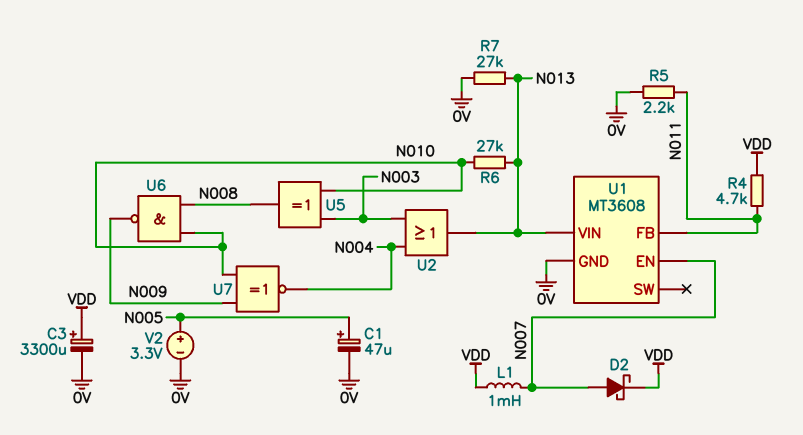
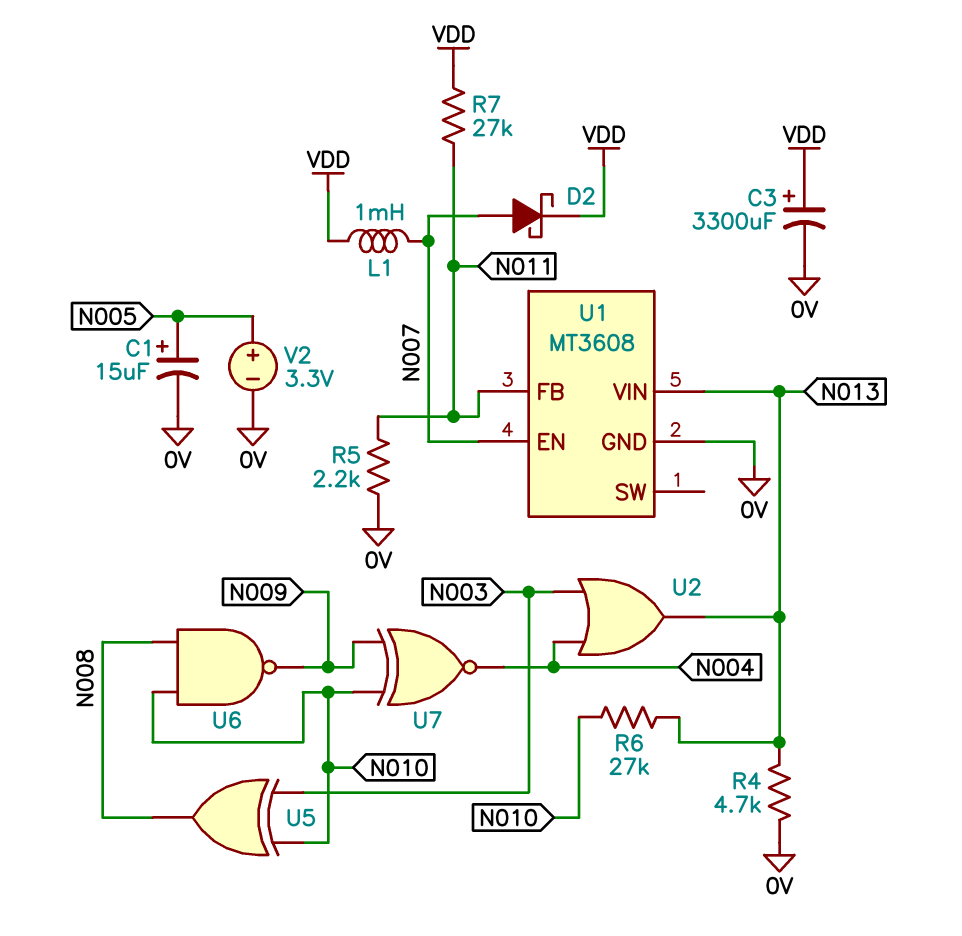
C1: 47uF (plus N005, minus 0V) -> 15uF (plus N005, minus 0V)
R4: 4.7k (N011, VDD) -> 4.7k (0V, N013)
R7: 27k (0V, N013) -> 27k (N011, VDD)

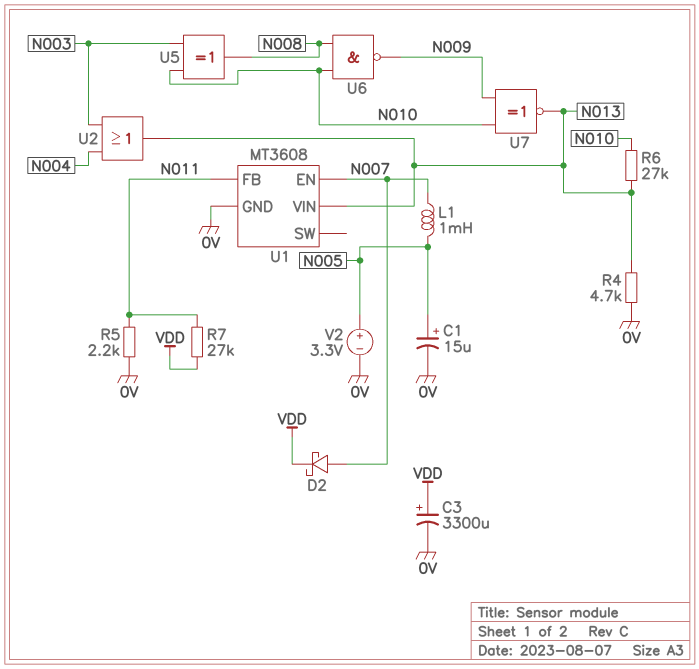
L1: 1mH (N007, VDD) -> 1mH (N005, N007)
U7: XNOR (in N009, in N010, out N004) -> XNOR (in N009, in N010, out N013)

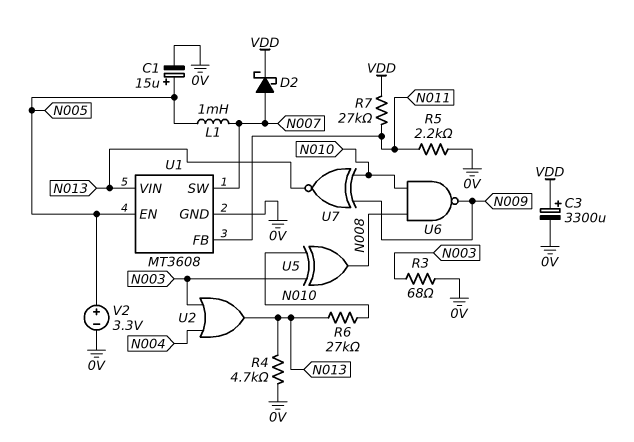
R3: none -> 68 (0V, N003)
U1 pin EN: N007 -> N005
U1 pin SW: none -> N007

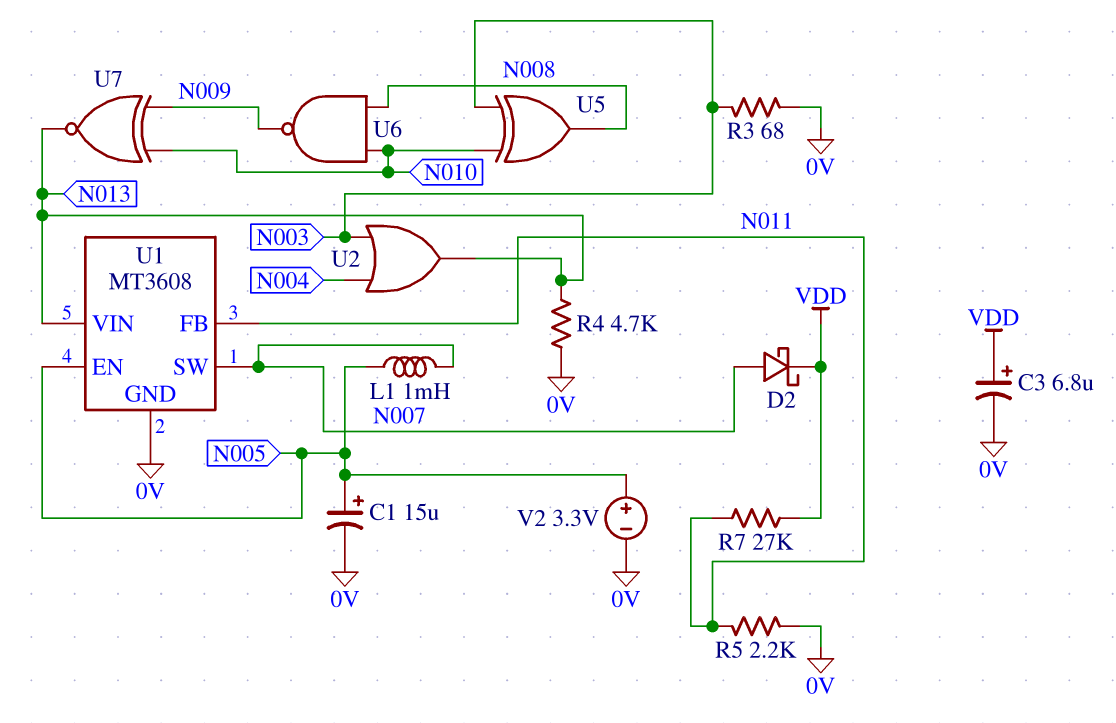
C3: 3300uF (plus VDD, minus 0V) -> 6.8uF (plus VDD, minus 0V)
R6: 27k (N010, N013) -> none

